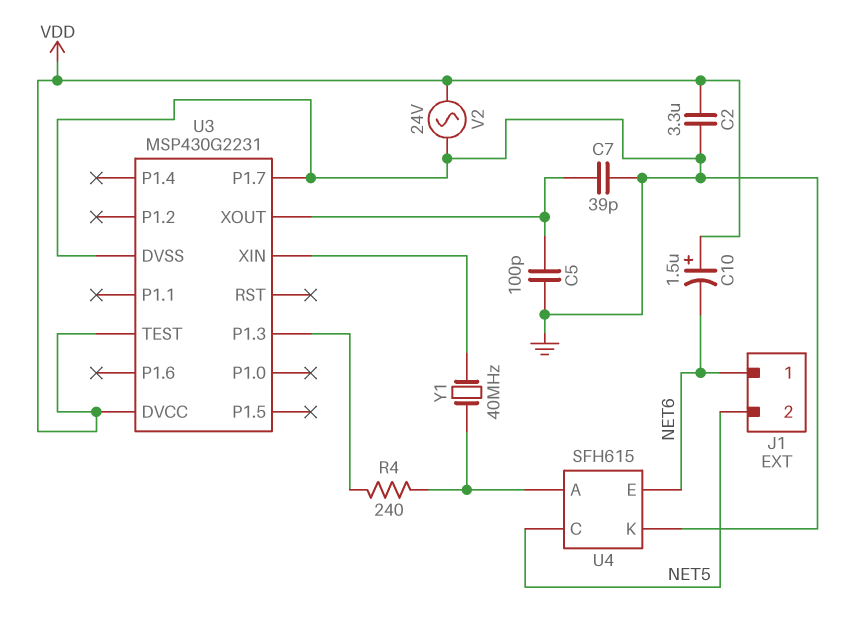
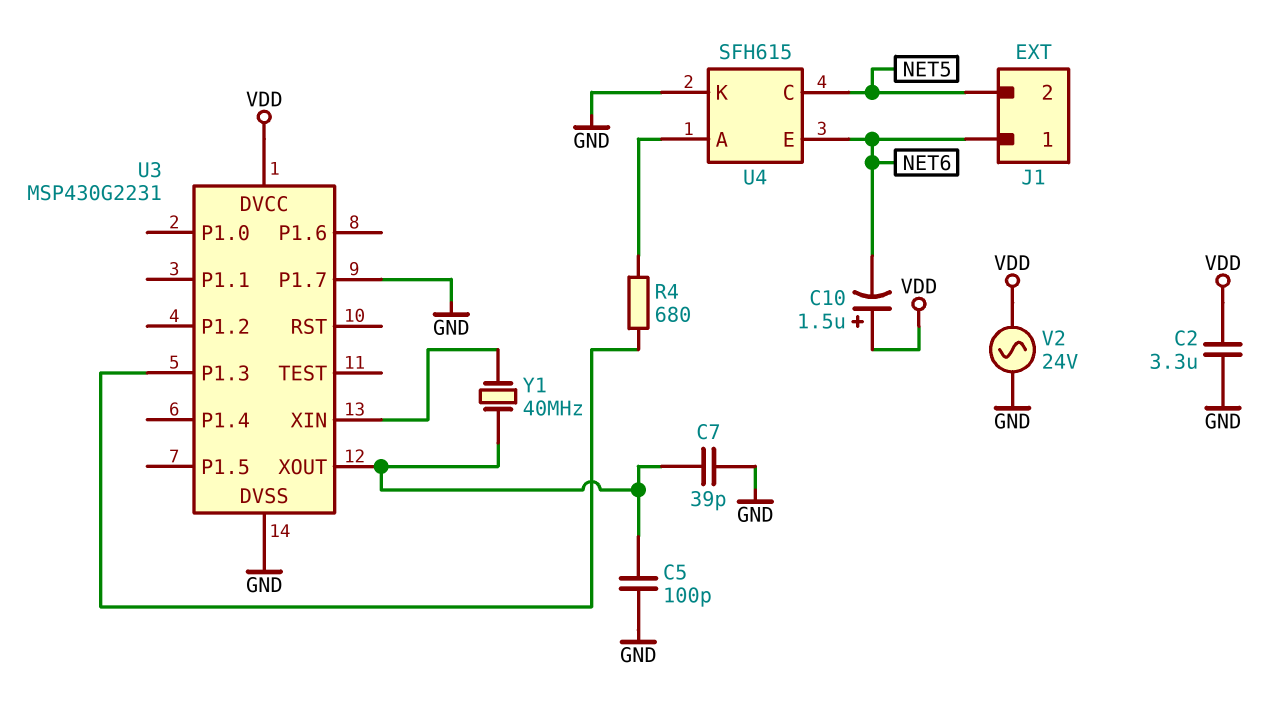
R4: 240 (U3/P1.3, U4/A) -> 680 (U3/P1.3, U4/A)
U3 pin TEST: VDD -> none
Y1: 40MHz (U3/XIN, U4/A) -> 40MHz (U3/XIN, U3/XOUT)

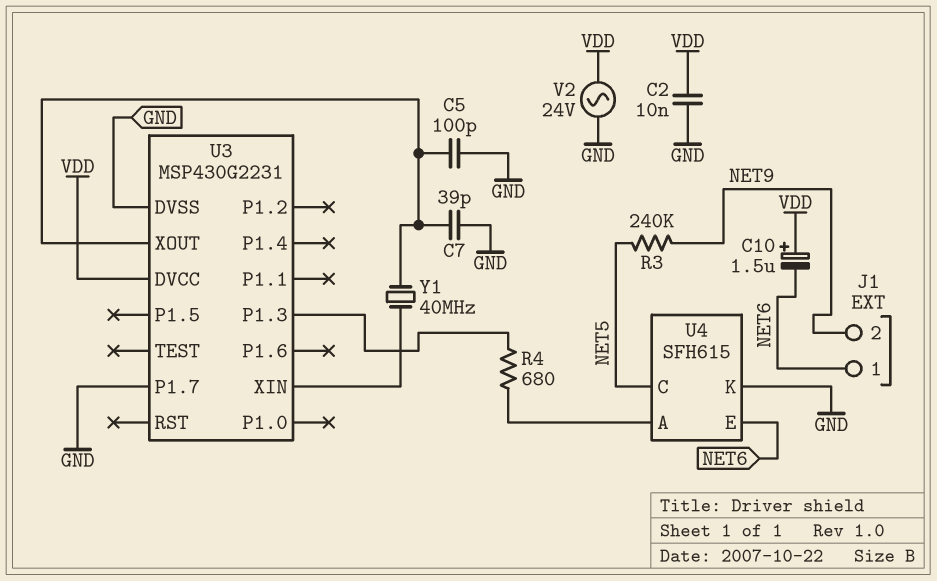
C2: 3.3uF (GND, VDD) -> 10nF (GND, VDD)
J1 pin 2: NET5 -> NET9
R3: none -> 240k (NET5, NET9)

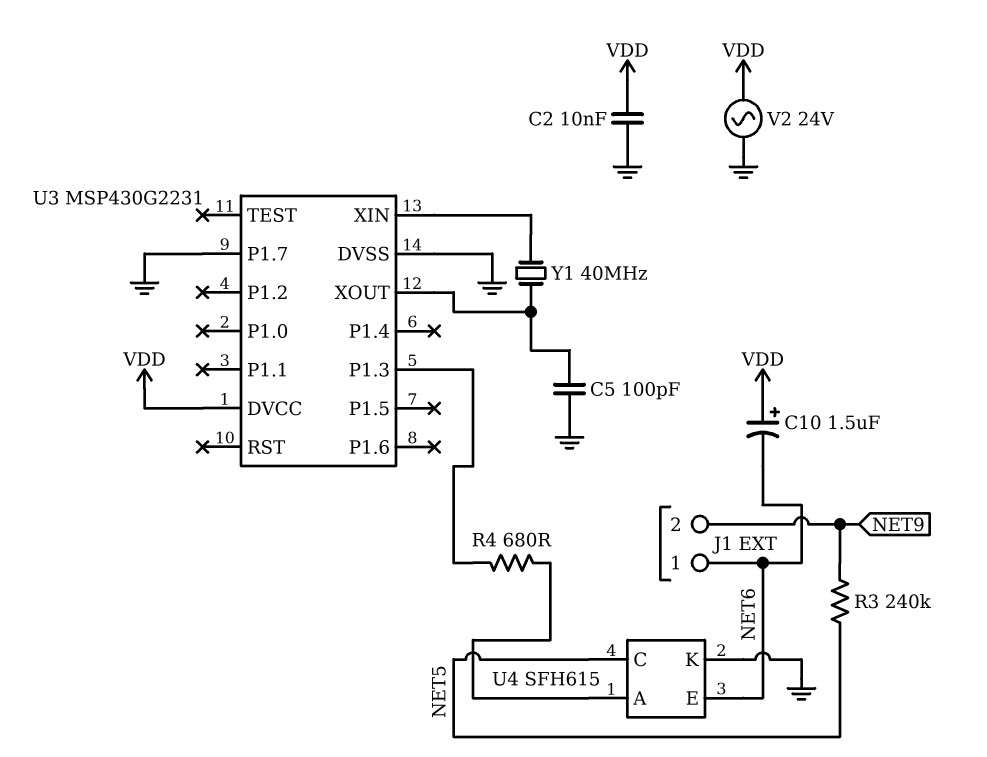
C7: 39pF (GND, U3/XOUT) -> none

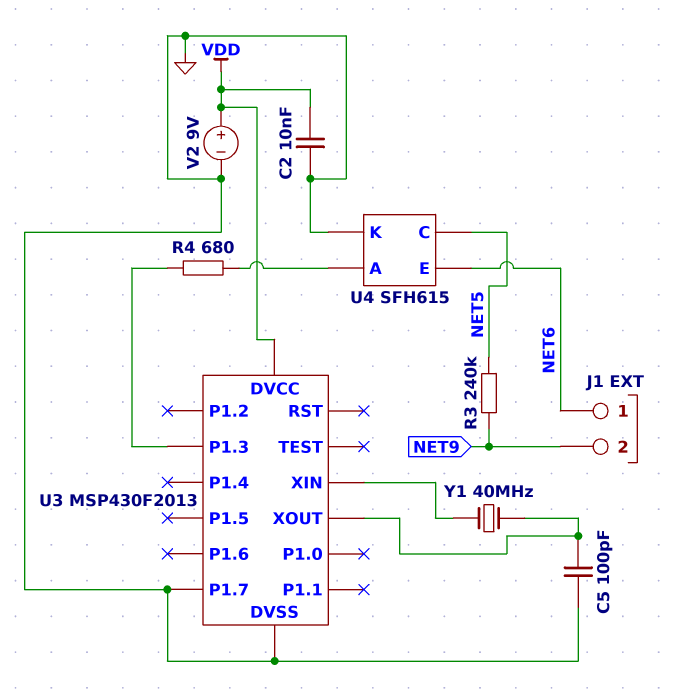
C10: 1.5uF (plus VDD, minus NET6) -> none
U3: MSP430G2231 -> MSP430F2013
V2: AC 24V (GND, VDD) -> 9V (plus VDD, minus GND)

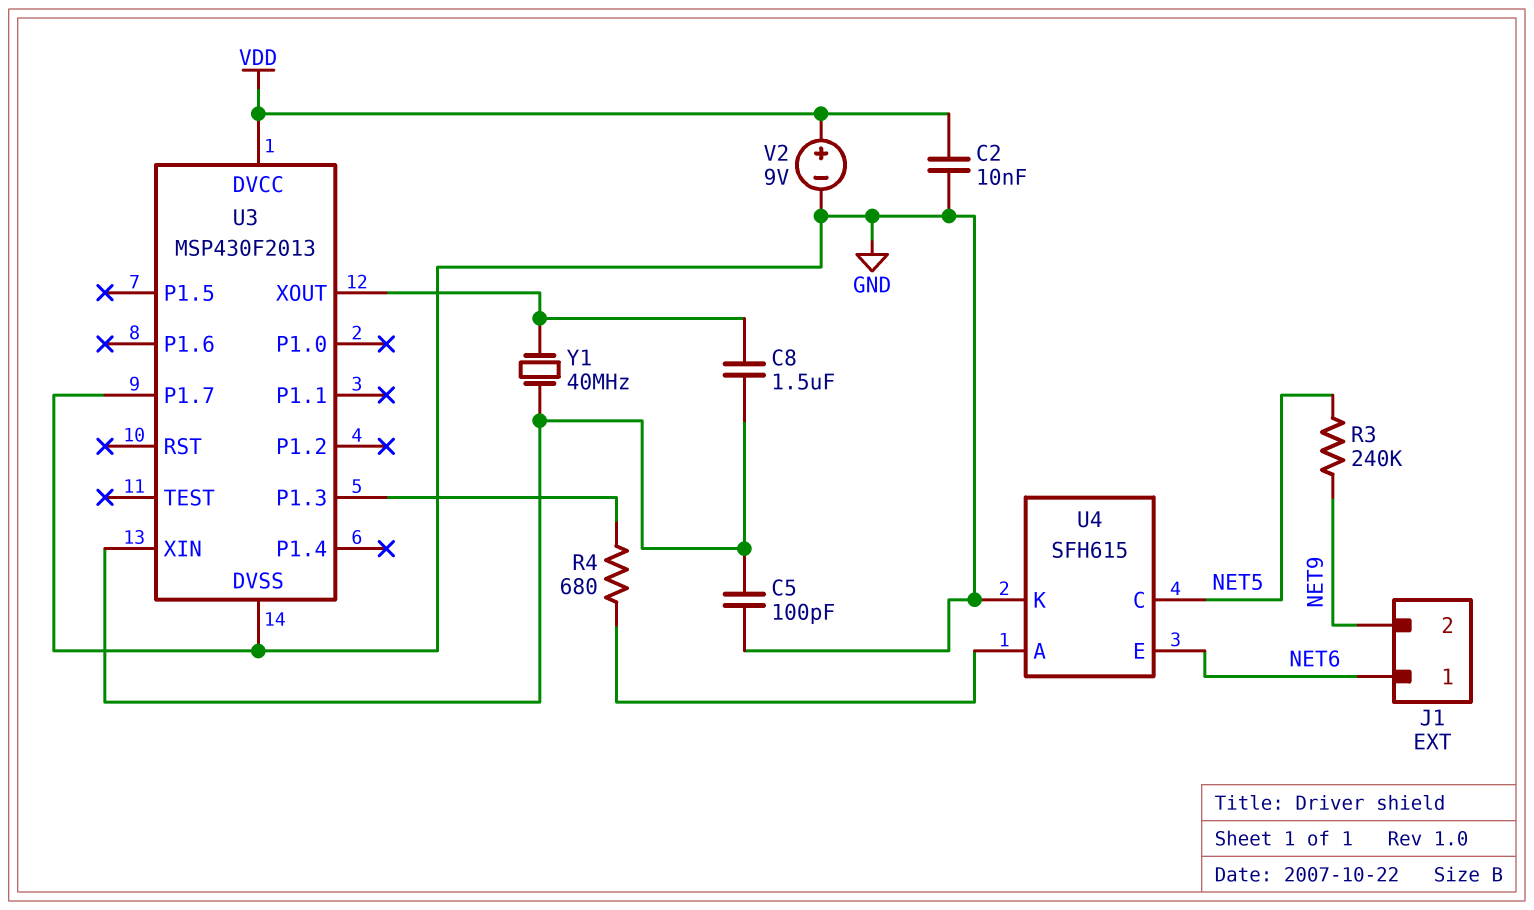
C5: 100pF (GND, U3/XOUT) -> 100pF (GND, U3/XIN)
C8: none -> 1.5uF (U3/XIN, U3/XOUT)

